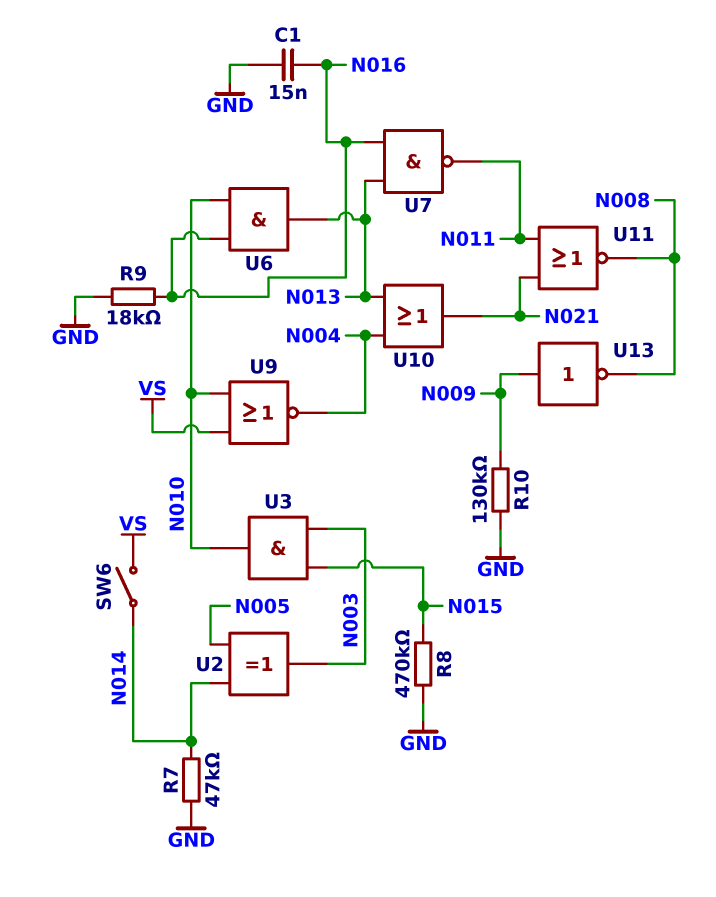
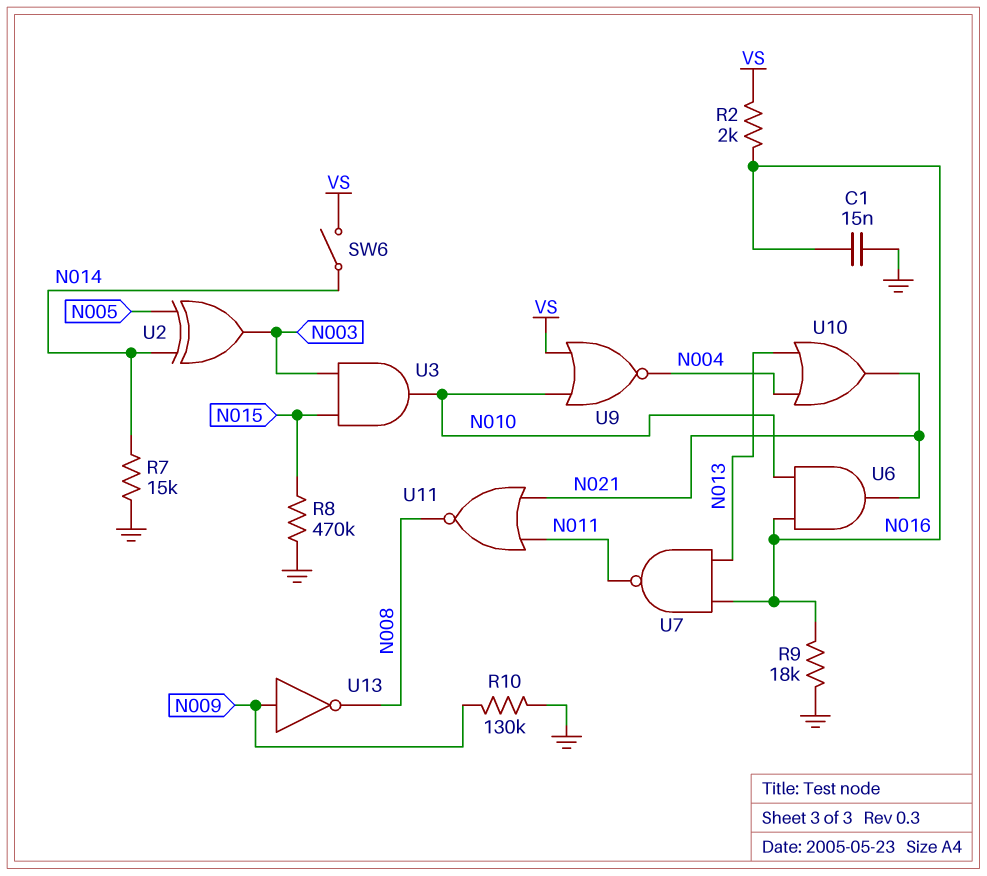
R2: none -> 2k (N016, VS)
R7: 47k (GND, N014) -> 15k (GND, N014)
U6: AND (in N010, in N016, out N013) -> AND (in N010, in N016, out N021)

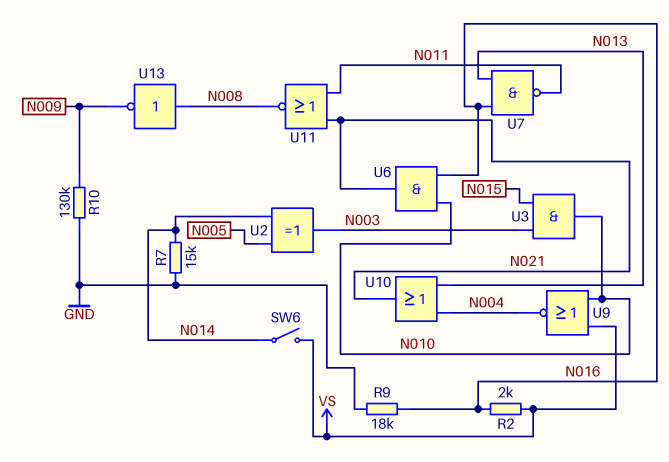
C1: 15nF (GND, N016) -> none
R8: 470k (GND, N015) -> none
U13: NOT (in N009, out N008) -> NOT (in N008, out N009)

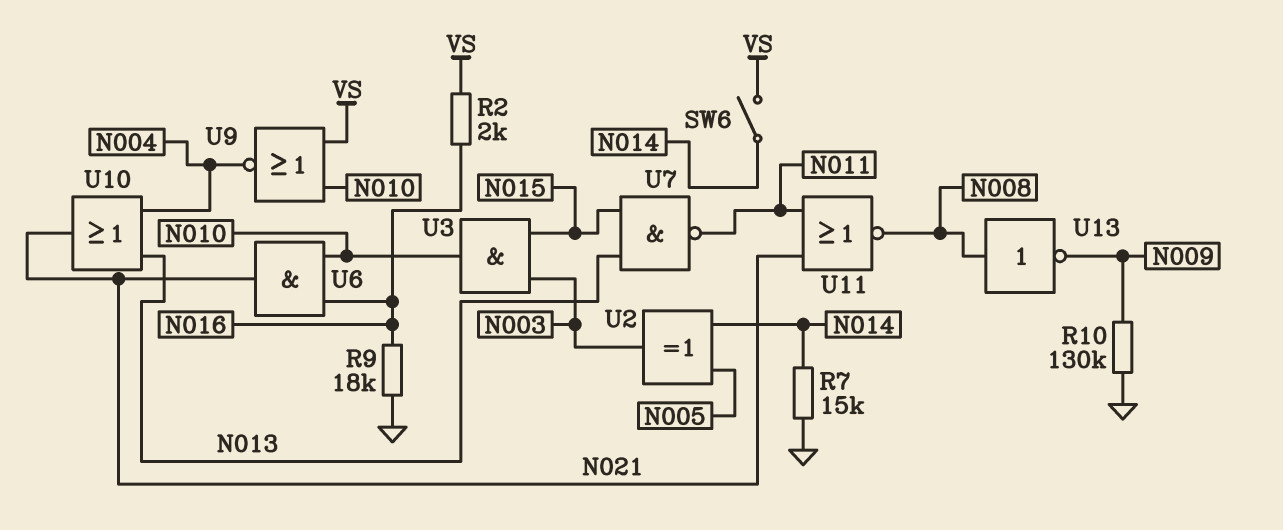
U7: NAND (in N013, in N016, out N011) -> NAND (in N013, in N015, out N011)

